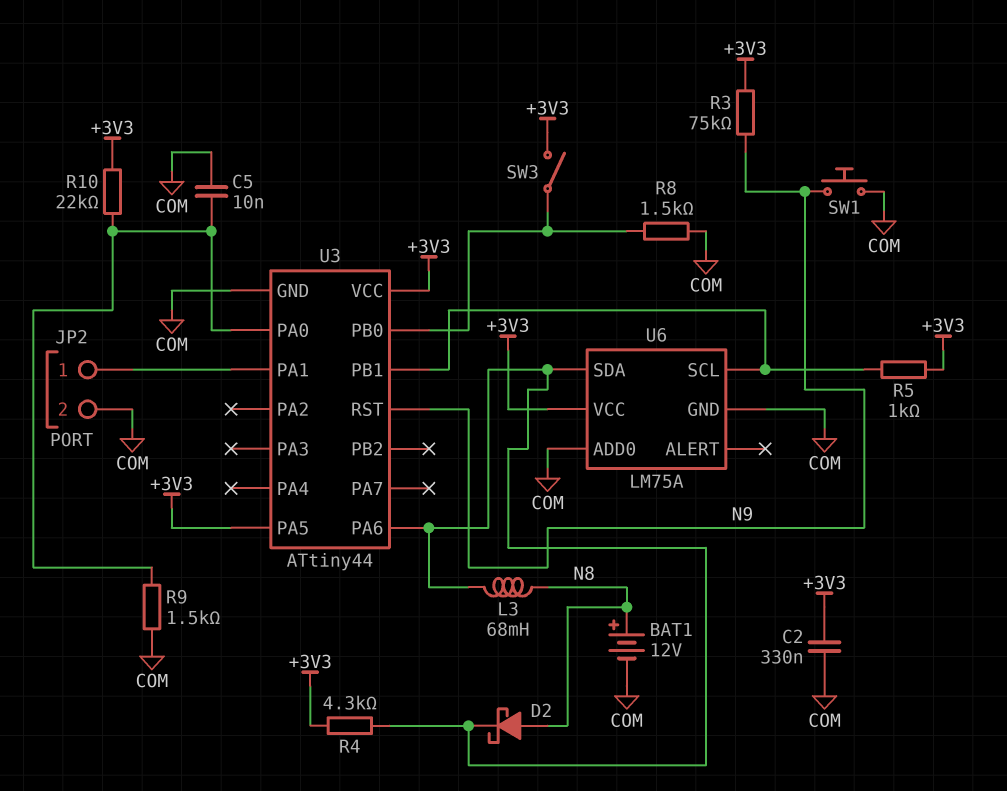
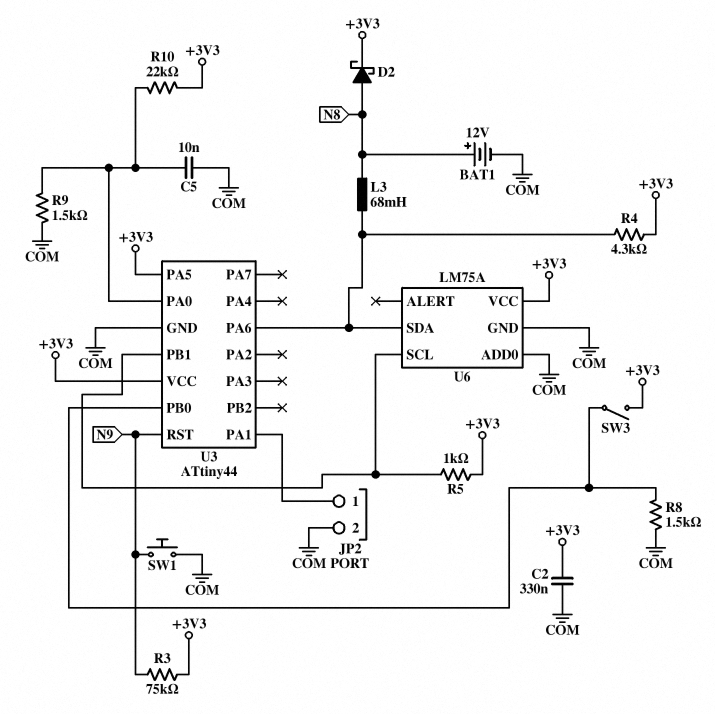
D2: schottky (A N8, K U3/PA6) -> schottky (A N8, K +3V3)

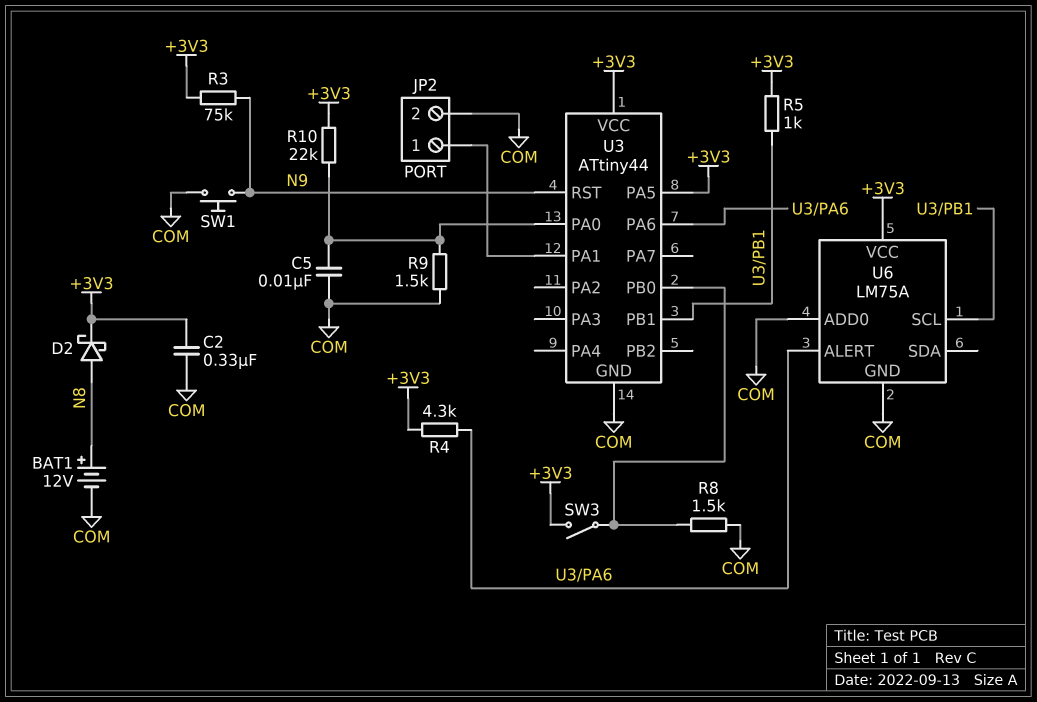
L3: 68mH (N8, U3/PA6) -> none
U6 pin ALERT: none -> U3/PA6
U6 pin SDA: U3/PA6 -> none

